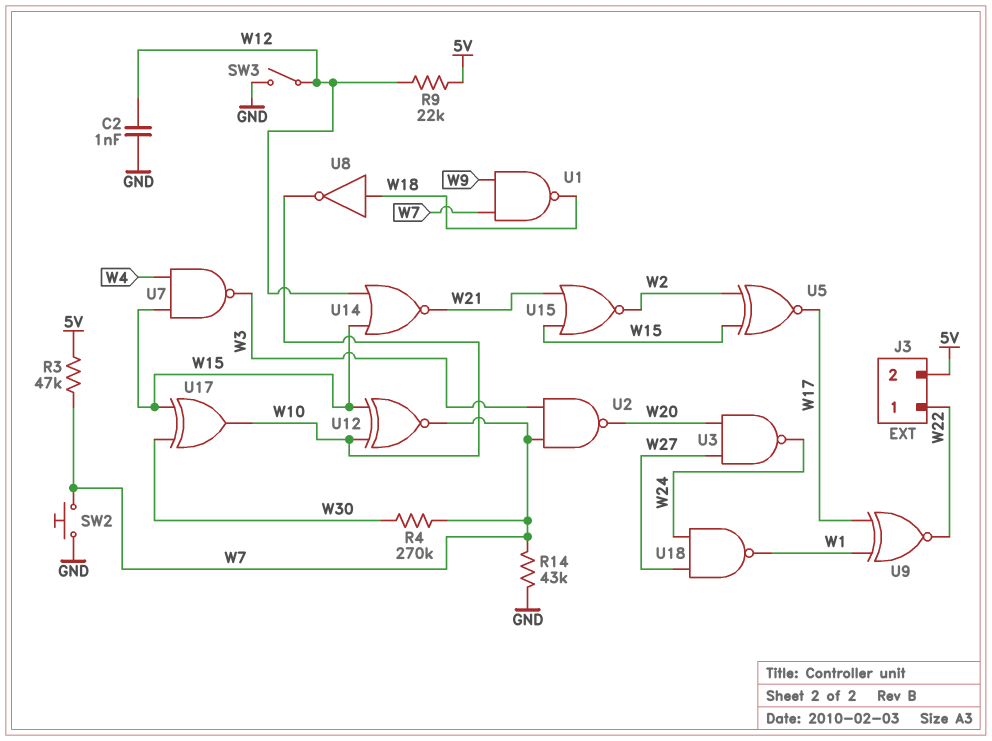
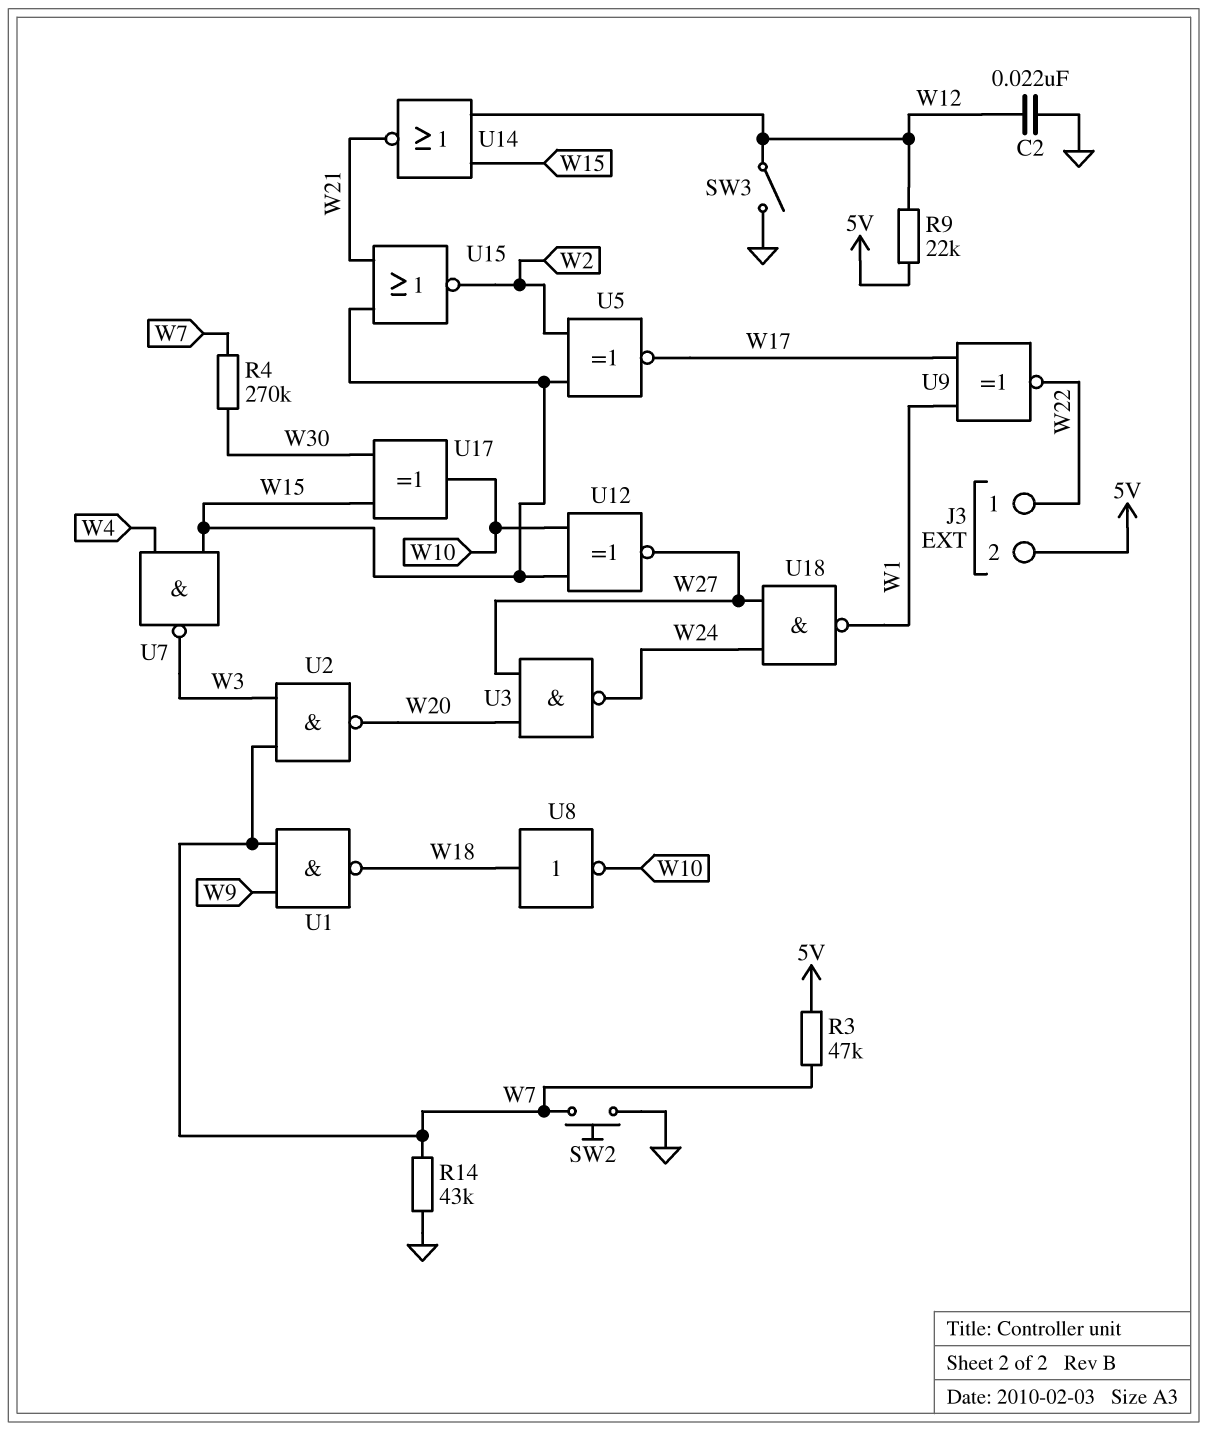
C2: 1nF (GND, W12) -> 22nF (GND, W12)
U12: XNOR (in W10, in W15, out W7) -> XNOR (in W10, in W15, out W27)

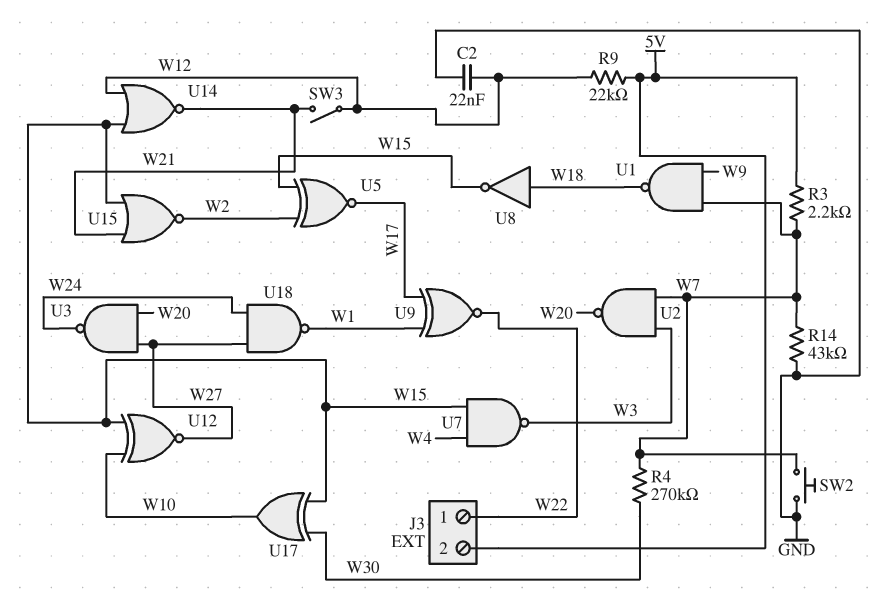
R3: 47k (5V, W7) -> 2.2k (5V, W7)
SW3: switch (GND, W12) -> switch (W12, W21)
U8: NOT (in W18, out W10) -> NOT (in W18, out W15)

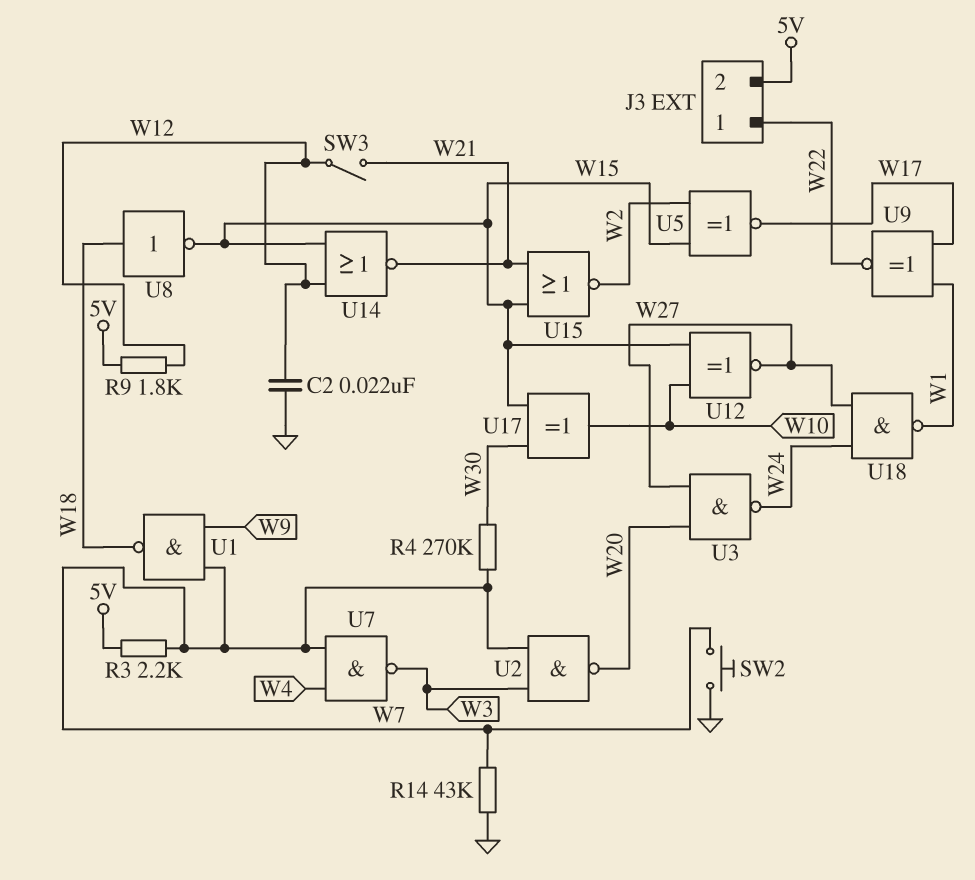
R9: 22k (5V, W12) -> 1.8k (5V, W12)
U7: NAND (in W4, in W15, out W3) -> NAND (in W4, in W7, out W3)

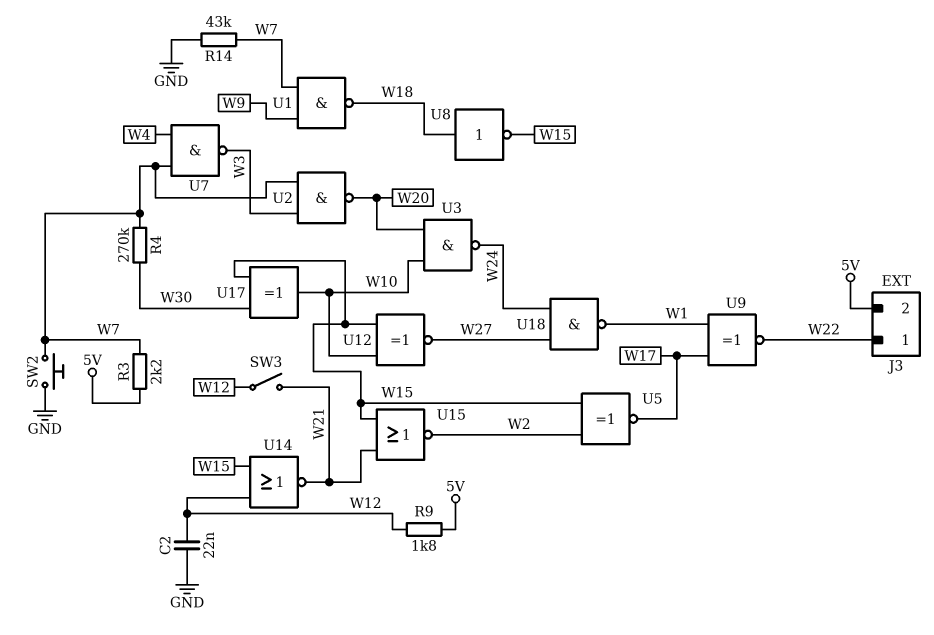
U3: NAND (in W20, in W27, out W24) -> NAND (in W10, in W20, out W24)

